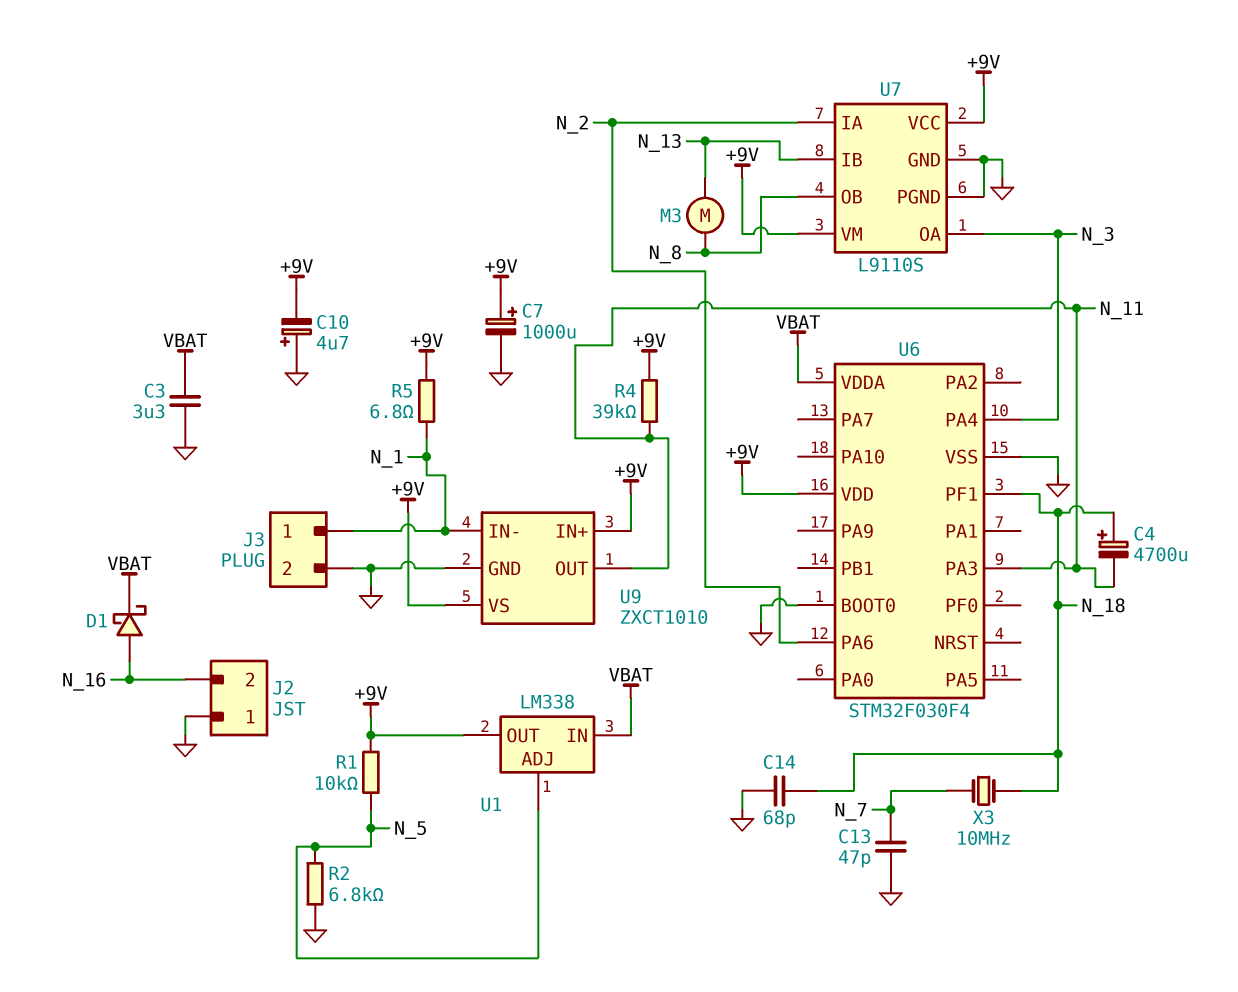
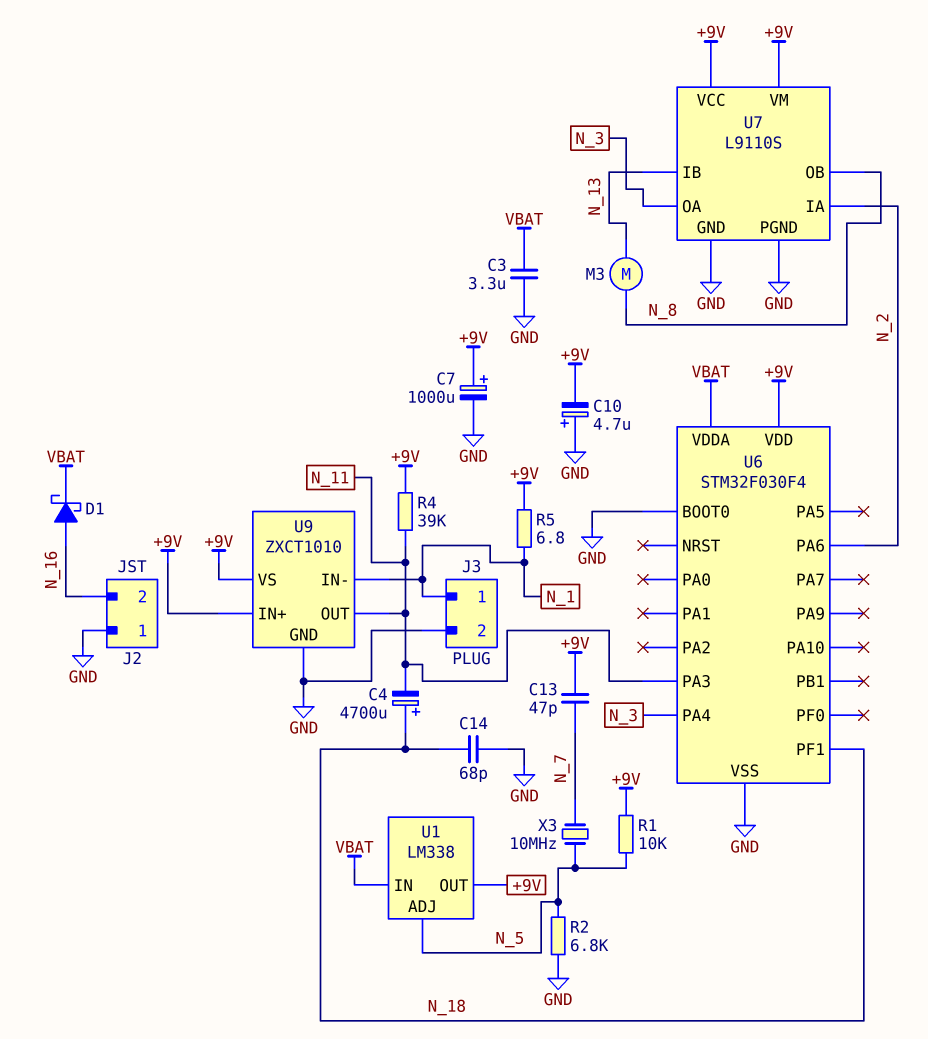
C13: 47pF (GND, N_7) -> 47pF (+9V, N_7)
X3: 10MHz (N_7, N_18) -> 10MHz (N_5, N_7)

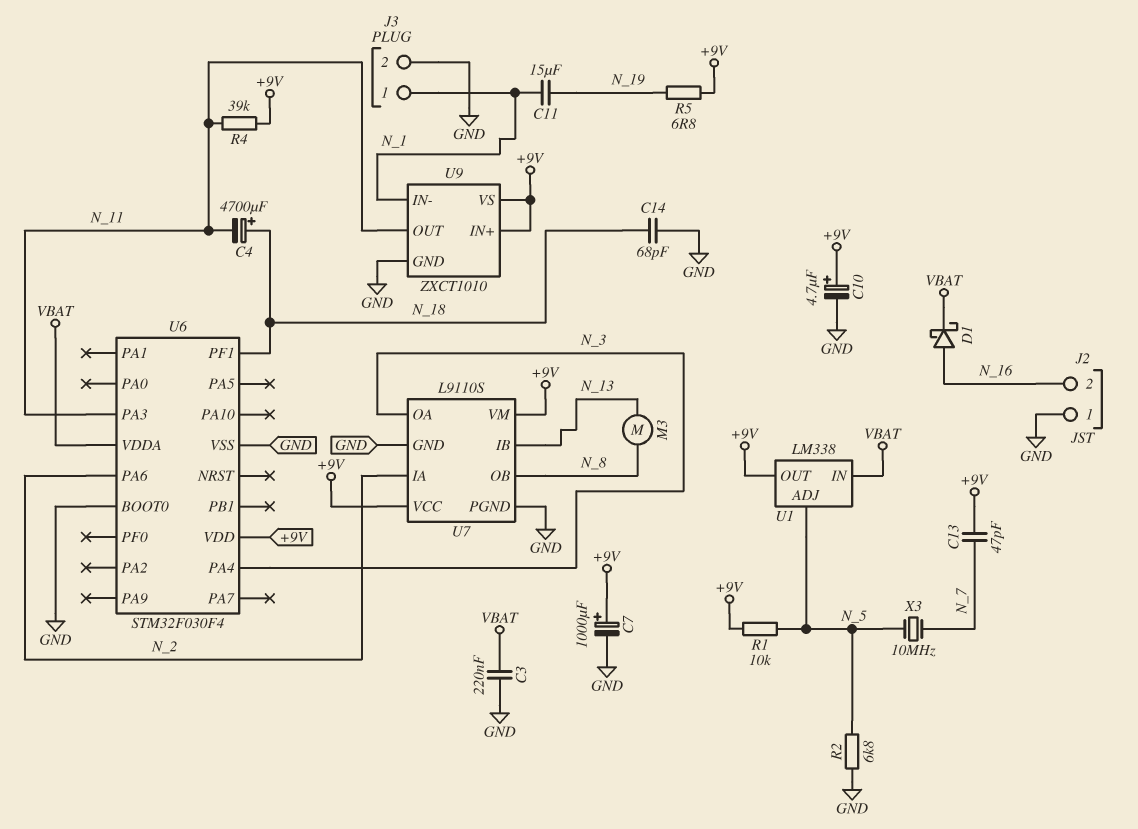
C3: 3.3uF (GND, VBAT) -> 220nF (GND, VBAT)
C10: 4.7uF (plus GND, minus +9V) -> 4.7uF (plus +9V, minus GND)
C11: none -> 15uF (N_1, N_19)
R5: 6.8 (+9V, N_1) -> 6.8 (+9V, N_19)

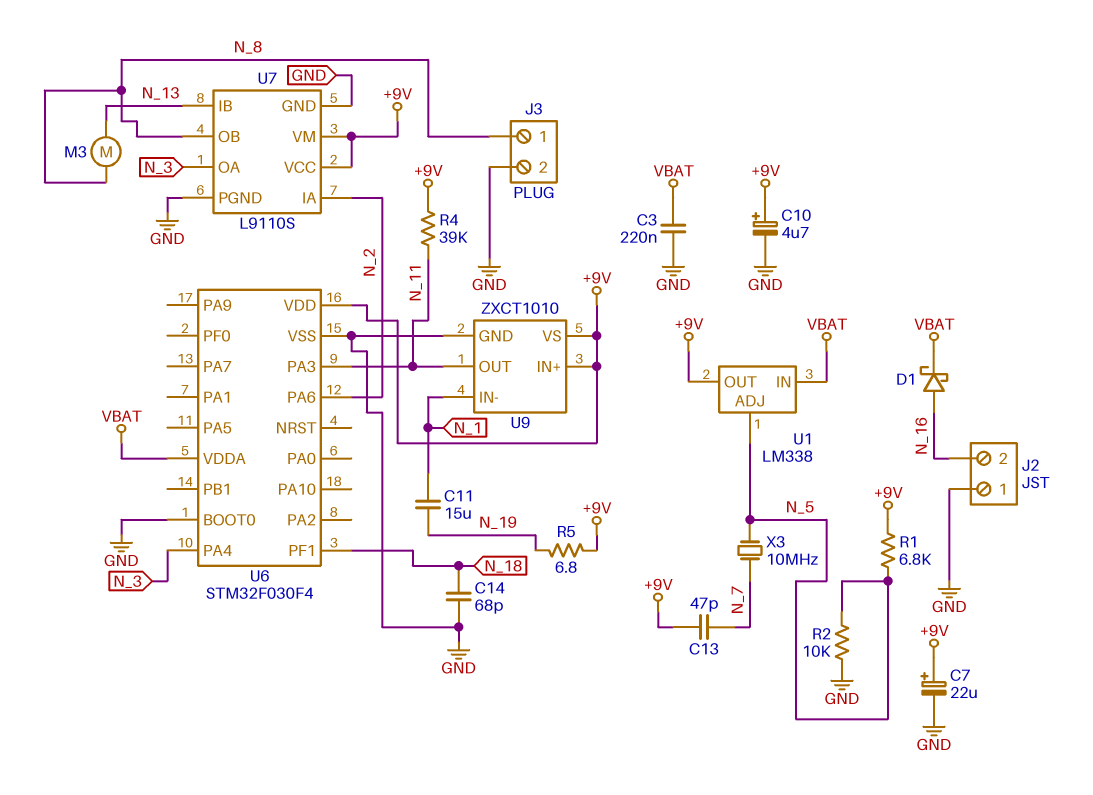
C4: 4700uF (plus N_18, minus N_11) -> none
C7: 1000uF (plus +9V, minus GND) -> 22uF (plus +9V, minus GND)
J3 pin 1: N_1 -> N_8
R1: 10k (+9V, N_5) -> 6.8k (+9V, N_5)
R2: 6.8k (GND, N_5) -> 10k (GND, N_5)

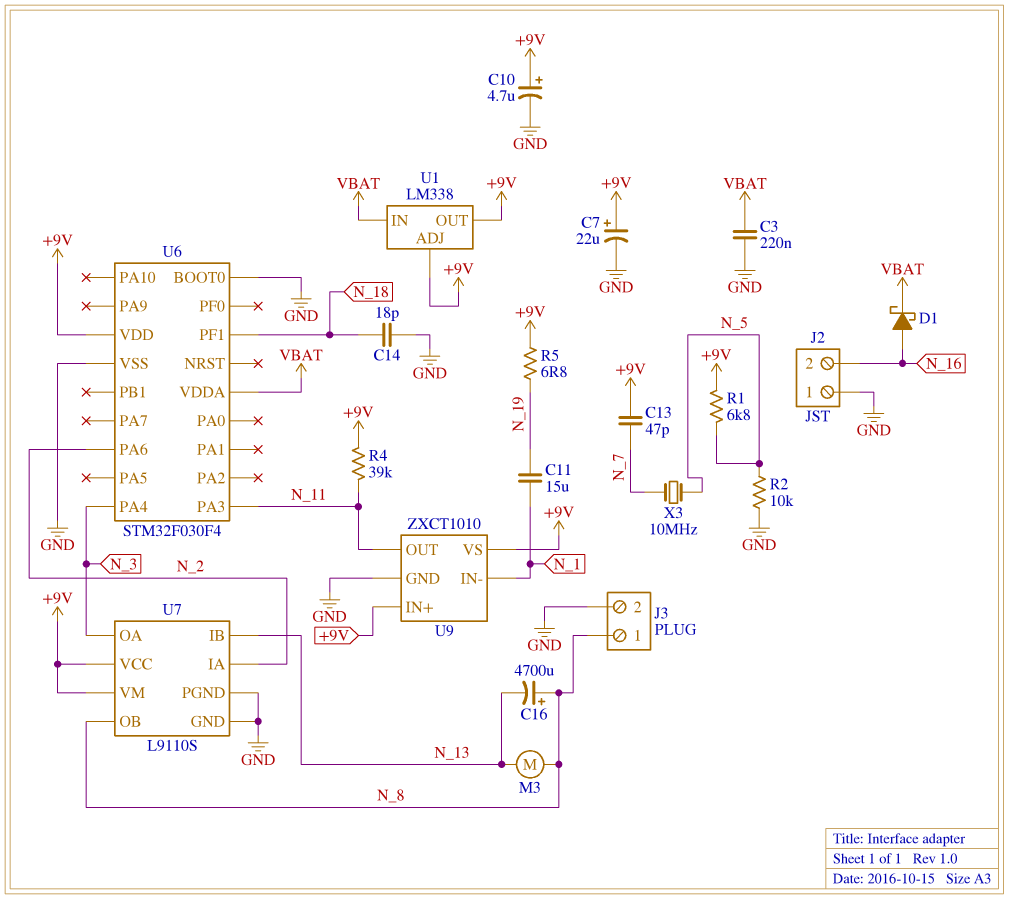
C14: 68pF (GND, N_18) -> 18pF (GND, N_18)
C16: none -> 4700uF (plus N_8, minus N_13)
U1 pin ADJ: N_5 -> +9V

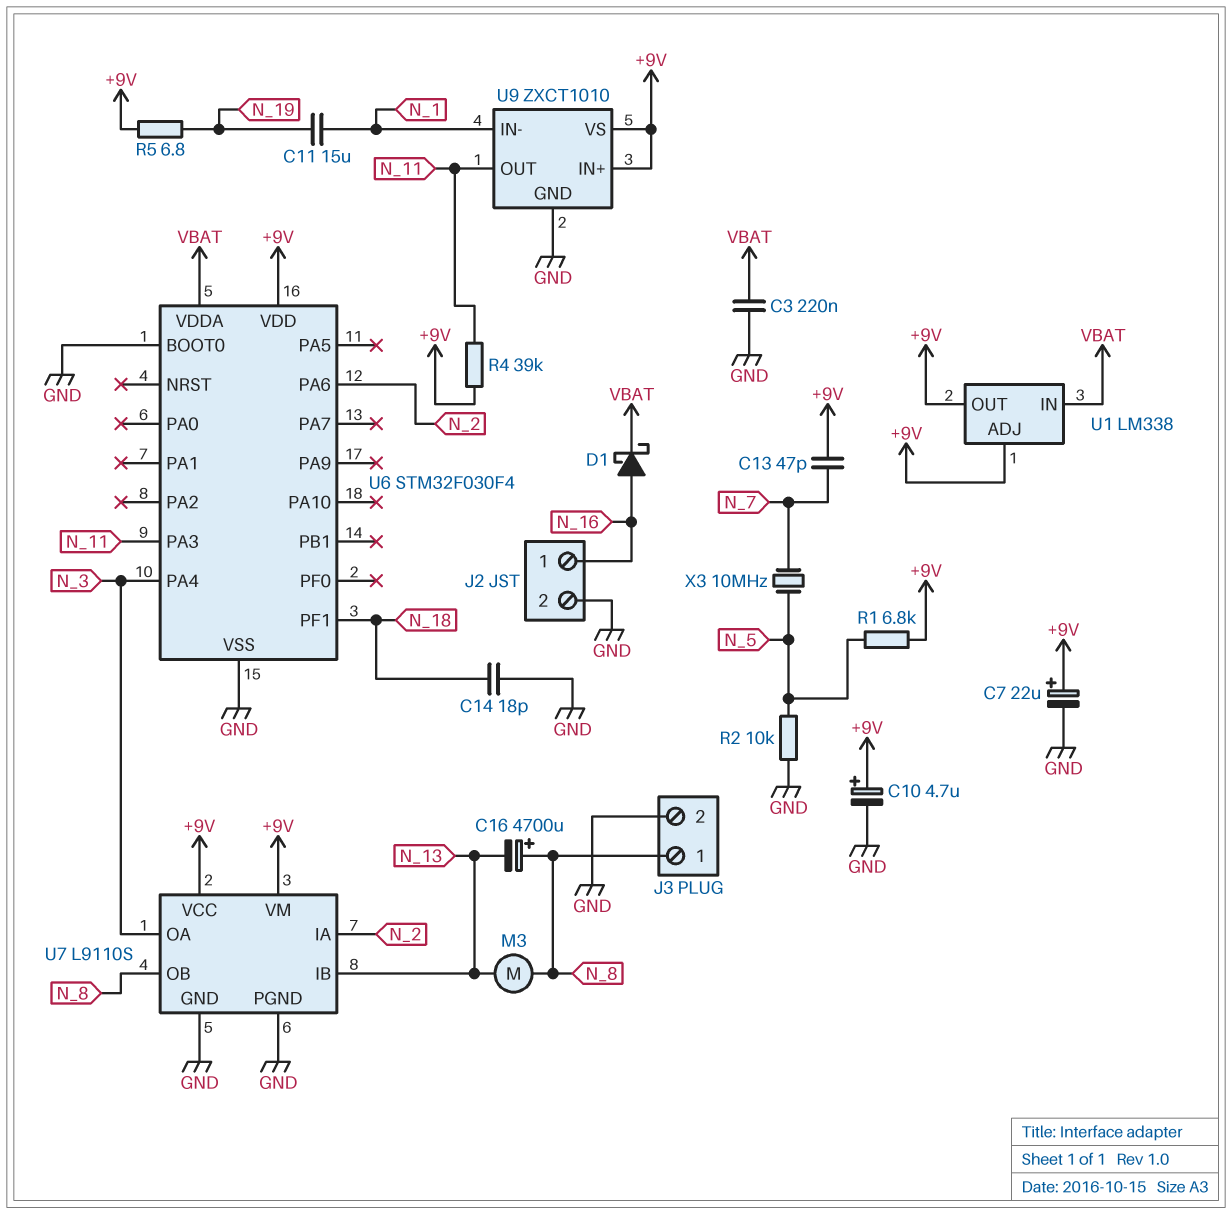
J2 pin 1: GND -> N_16
J2 pin 2: N_16 -> GND

